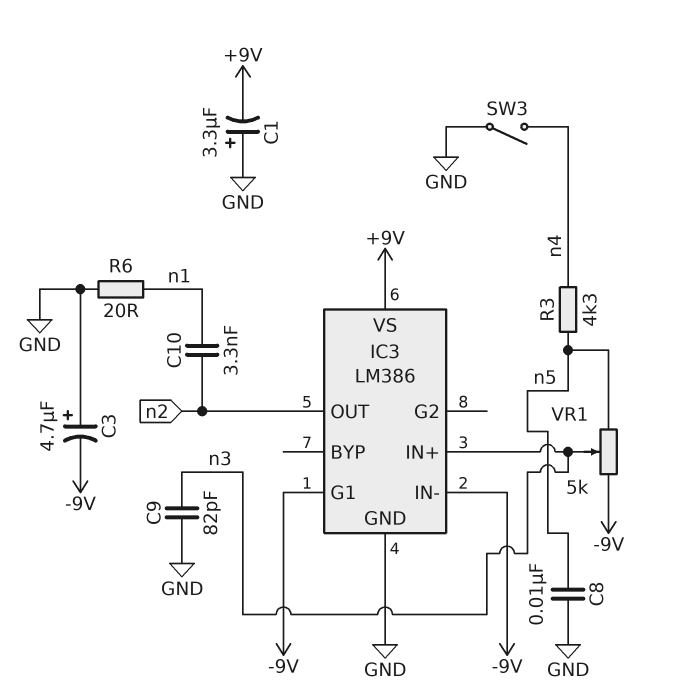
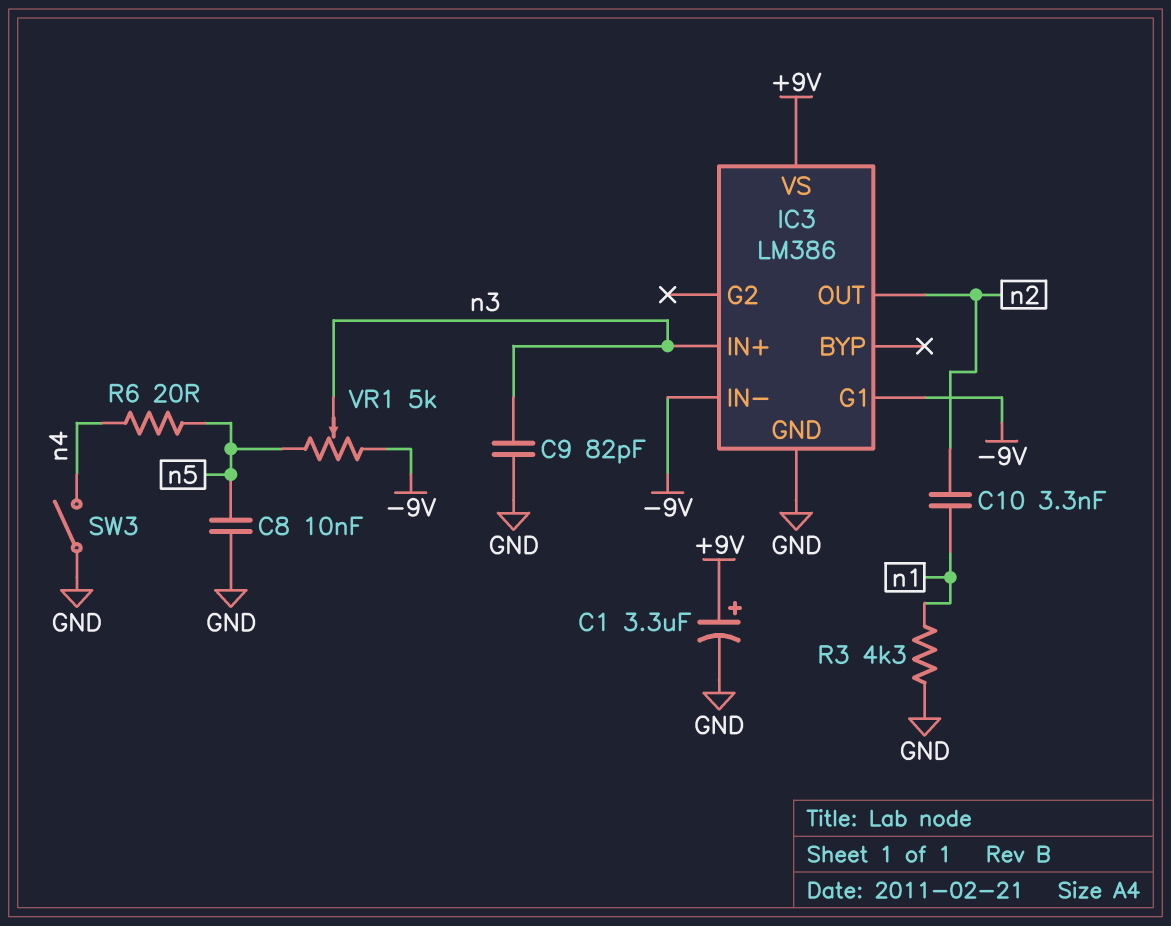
C1: 3.3uF (plus GND, minus +9V) -> 3.3uF (plus +9V, minus GND)
C3: 4.7uF (plus GND, minus -9V) -> none
R3: 4.3k (n4, n5) -> 4.3k (GND, n1)
R6: 20 (GND, n1) -> 20 (n4, n5)

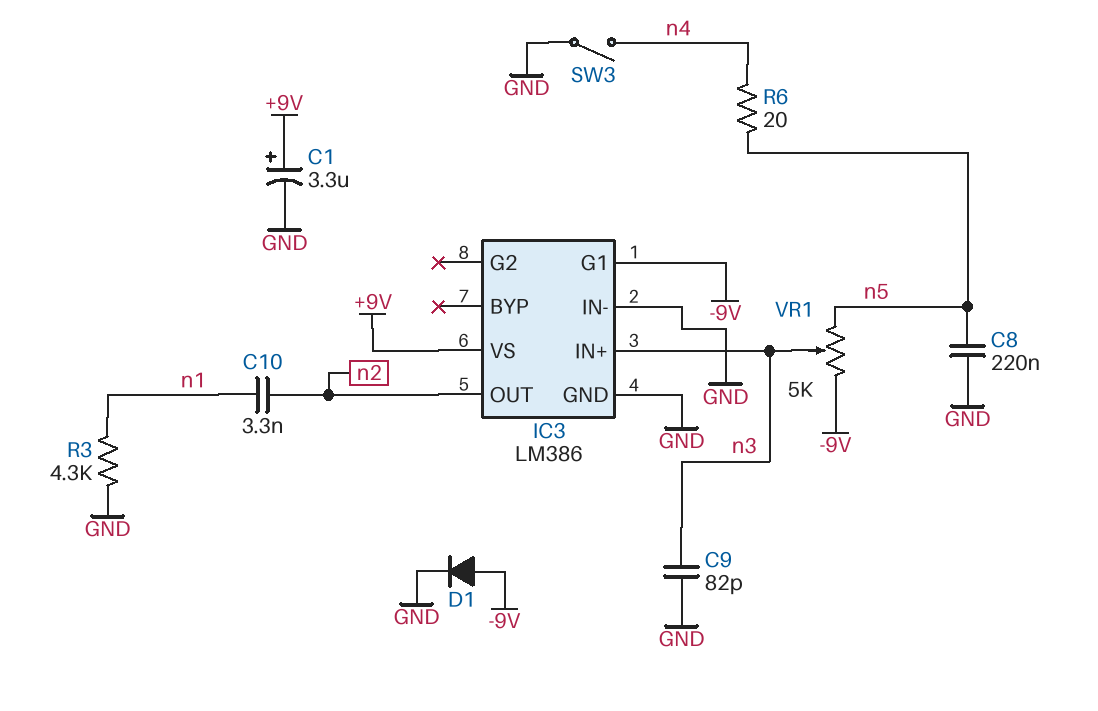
C8: 10nF (GND, n5) -> 220nF (GND, n5)
D1: none -> diode (A -9V, K GND)
IC3 pin IN-: -9V -> GND

